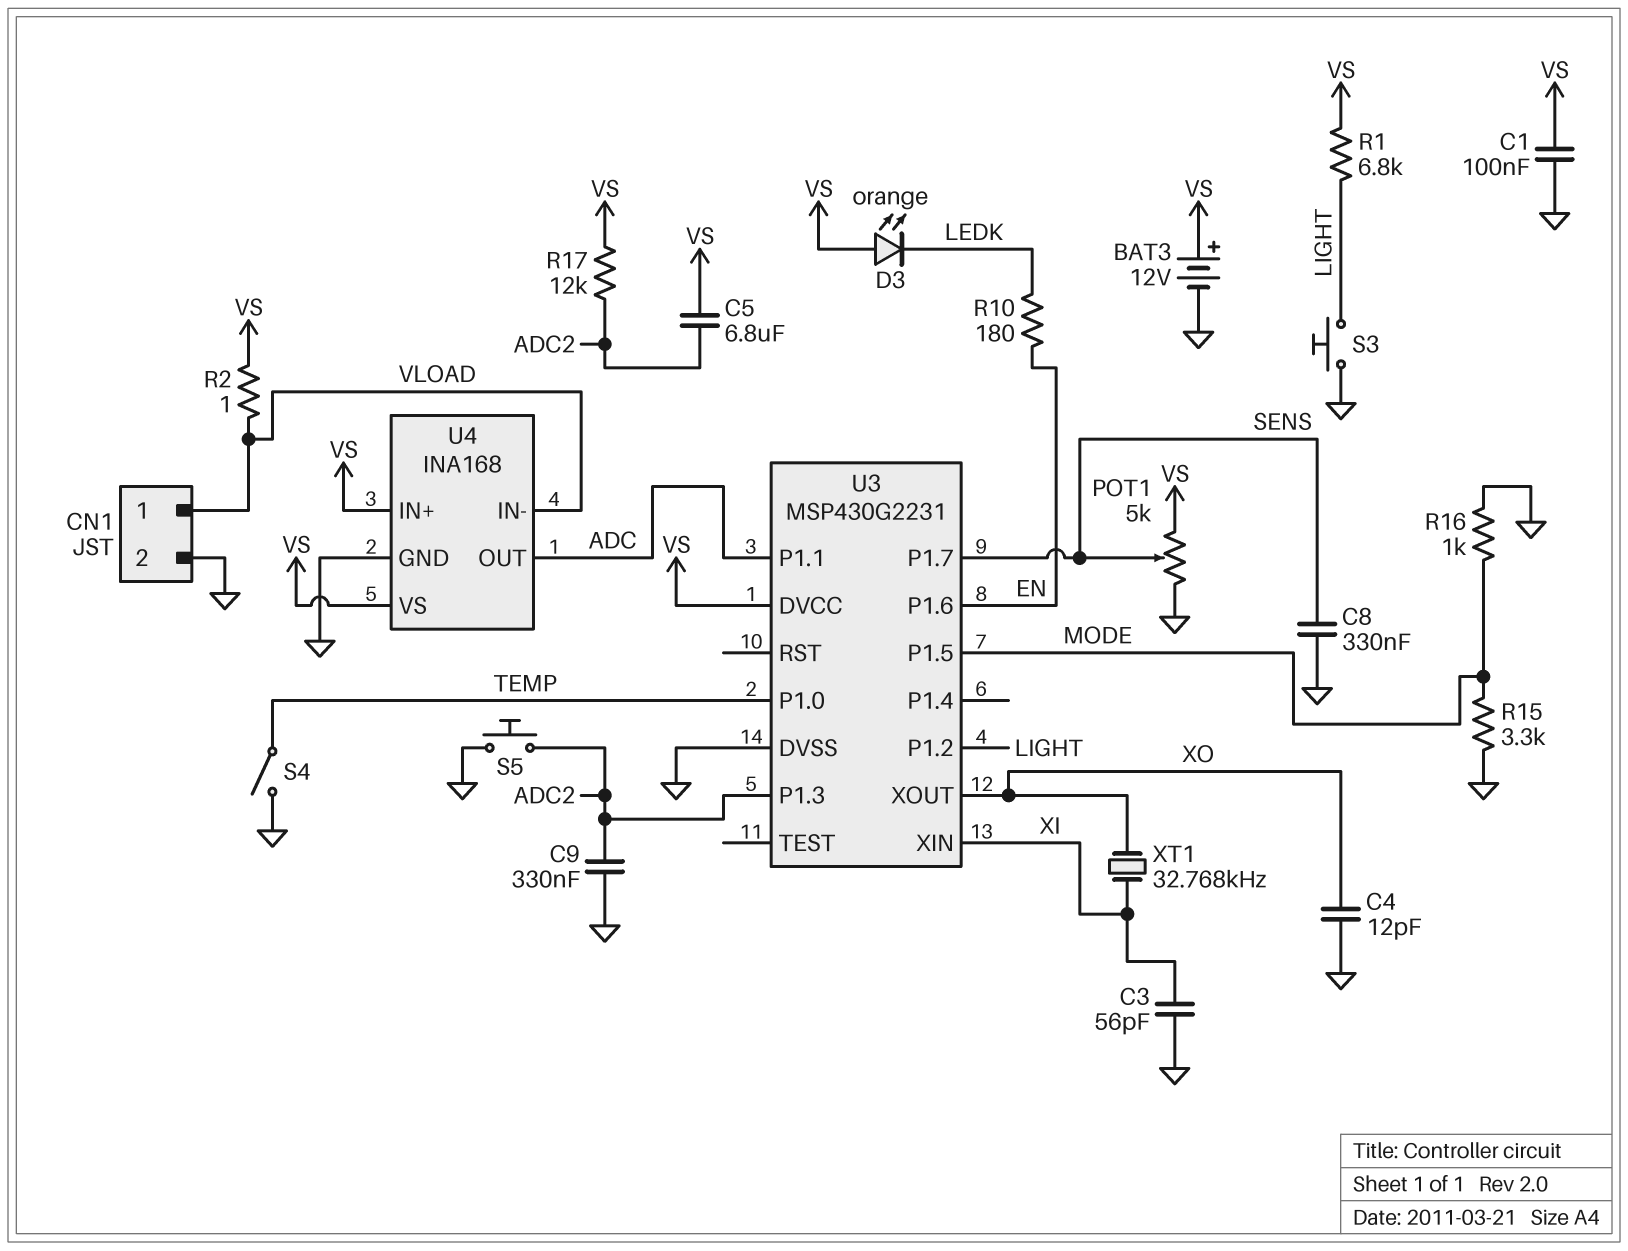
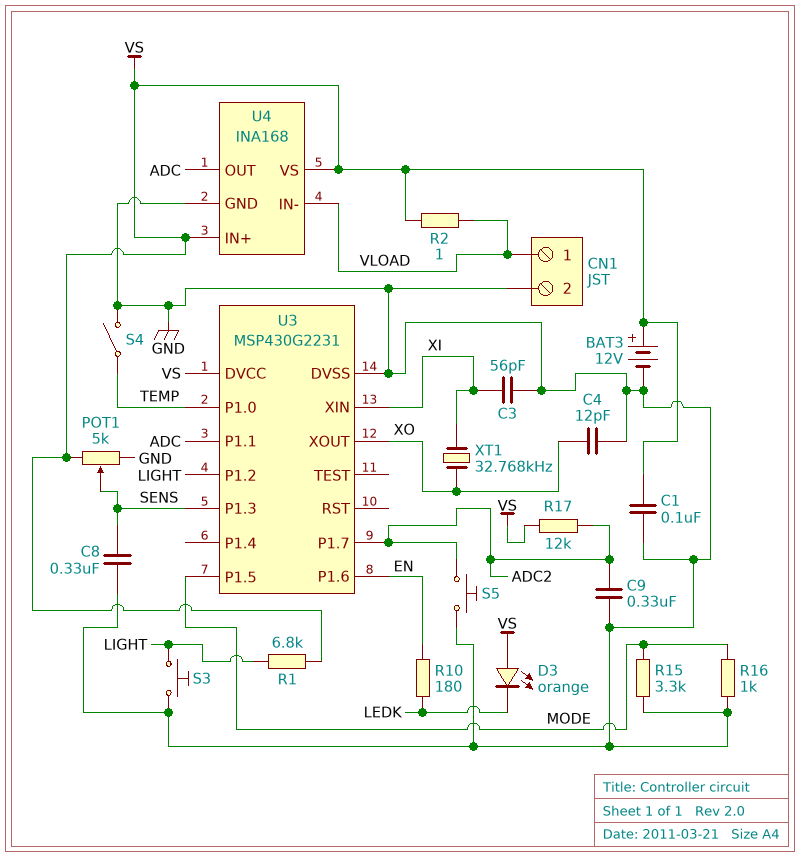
C5: 6.8uF (ADC2, VS) -> none
U3 pin P1.3: ADC2 -> SENS
U3 pin P1.7: SENS -> ADC2

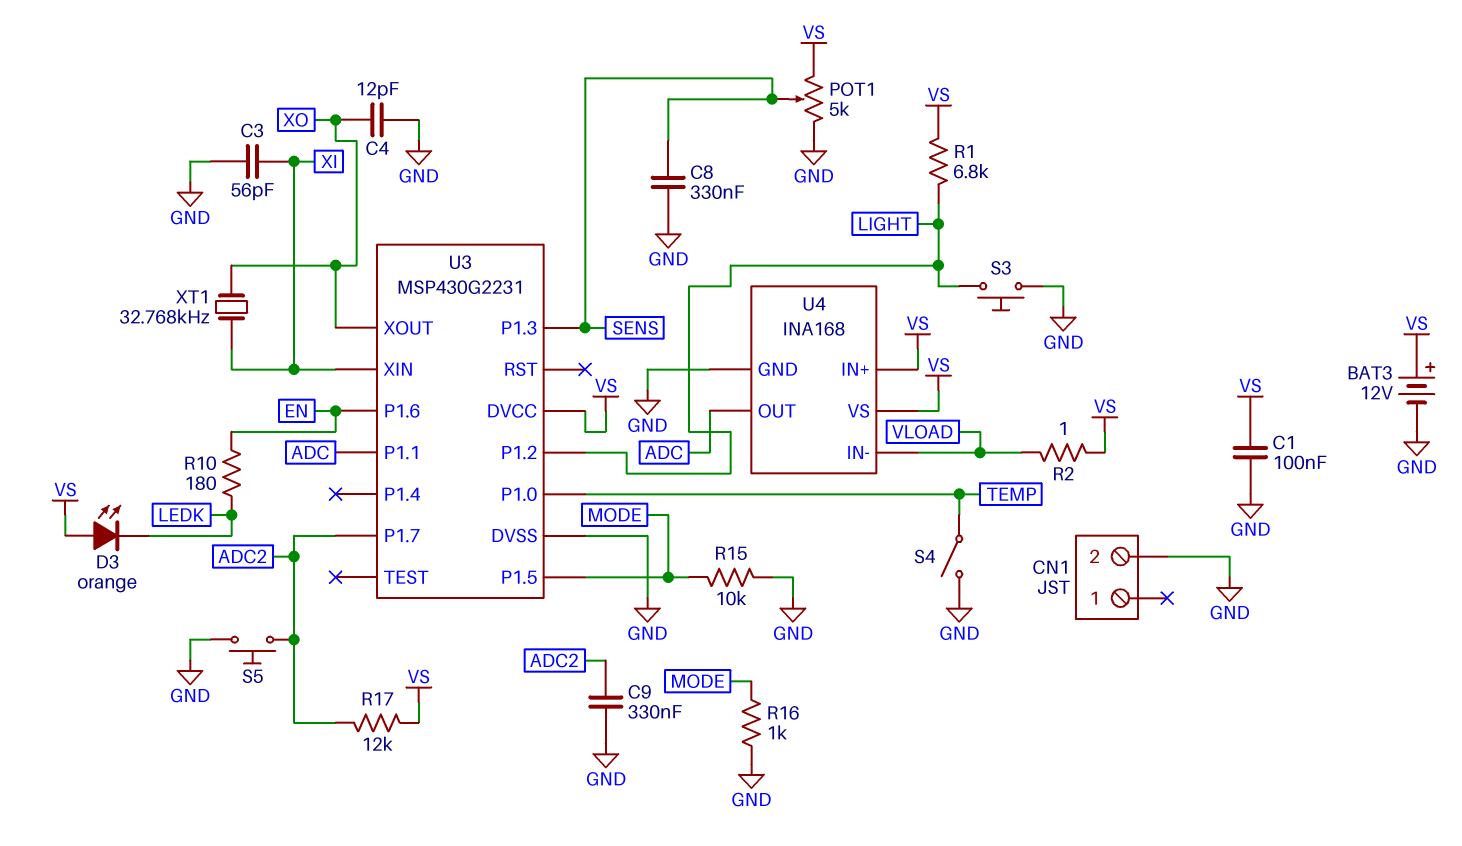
CN1 pin 1: VLOAD -> none
R15: 3.3k (GND, MODE) -> 10k (GND, MODE)

